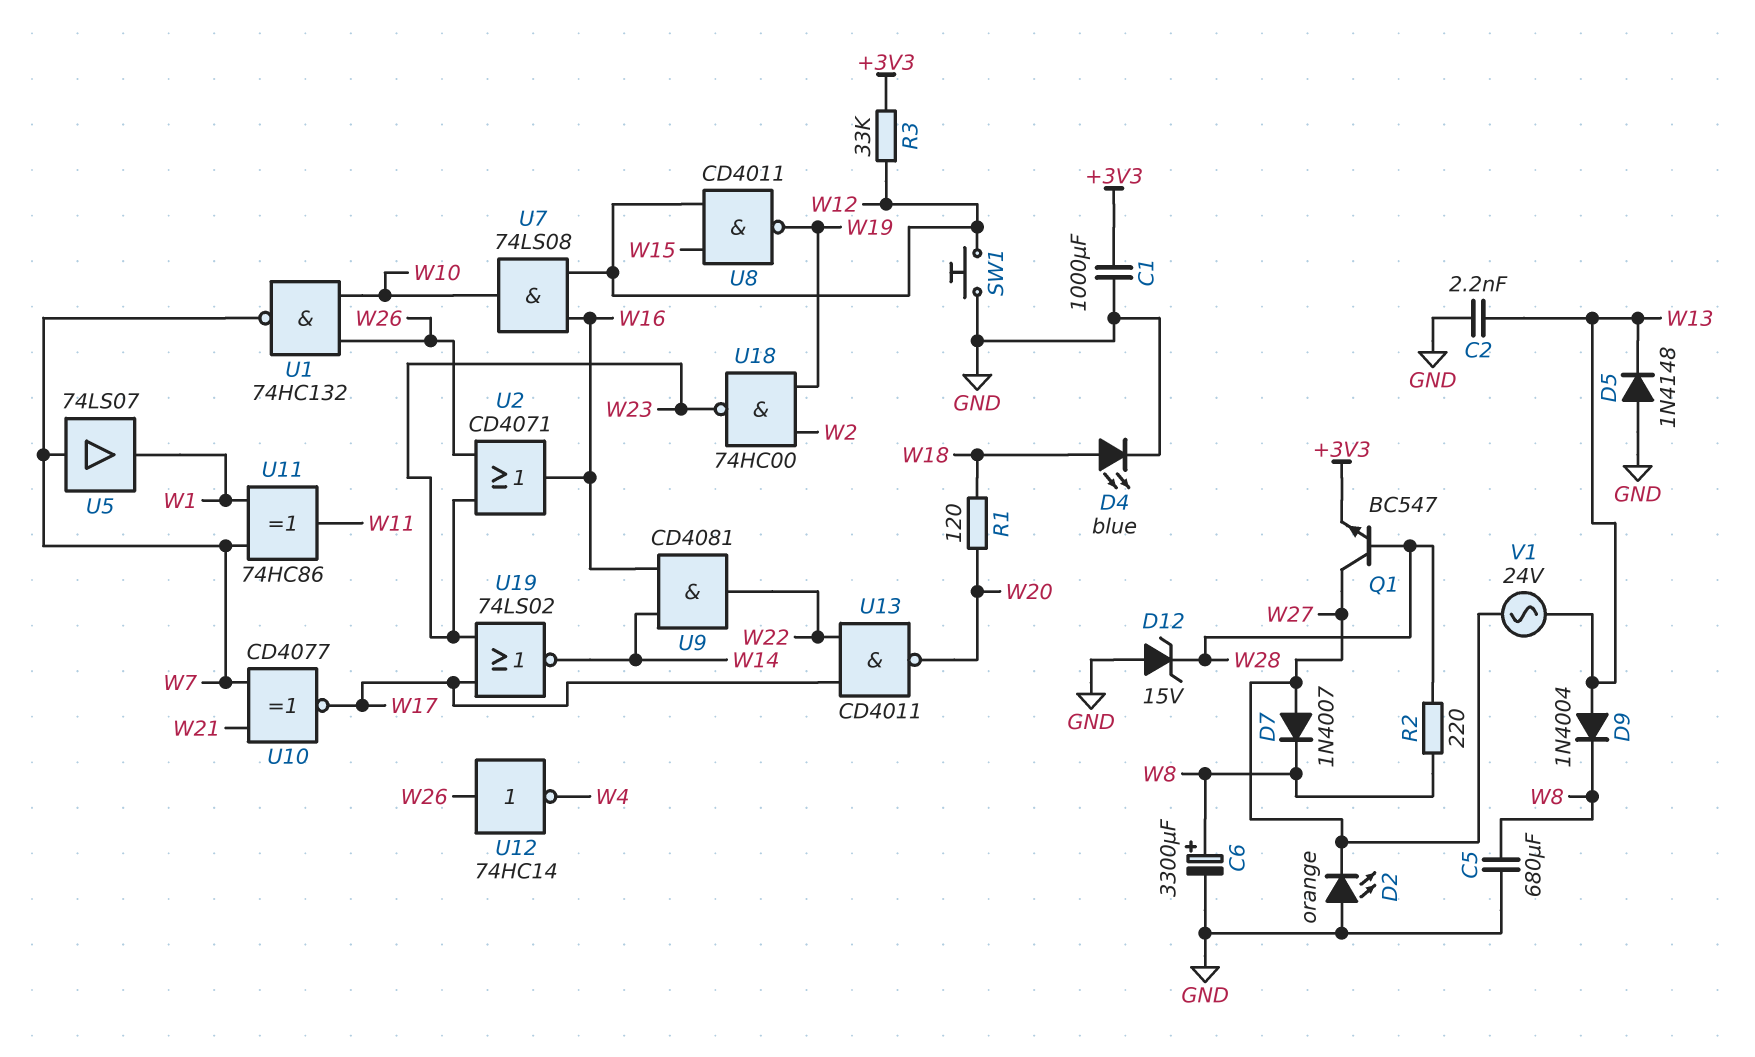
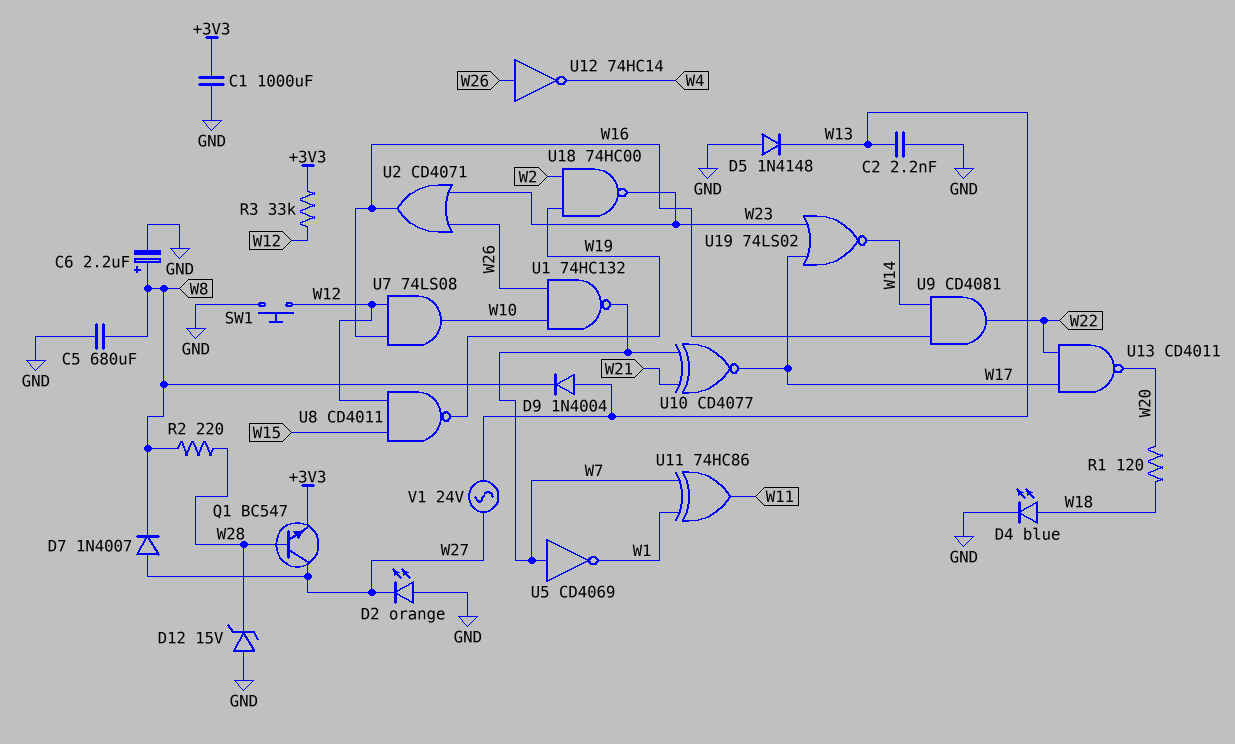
C6: 3300uF (plus W8, minus GND) -> 2.2uF (plus W8, minus GND)
U5: buffer 74LS07 (in W7, out W1) -> NOT CD4069 (in W7, out W1)

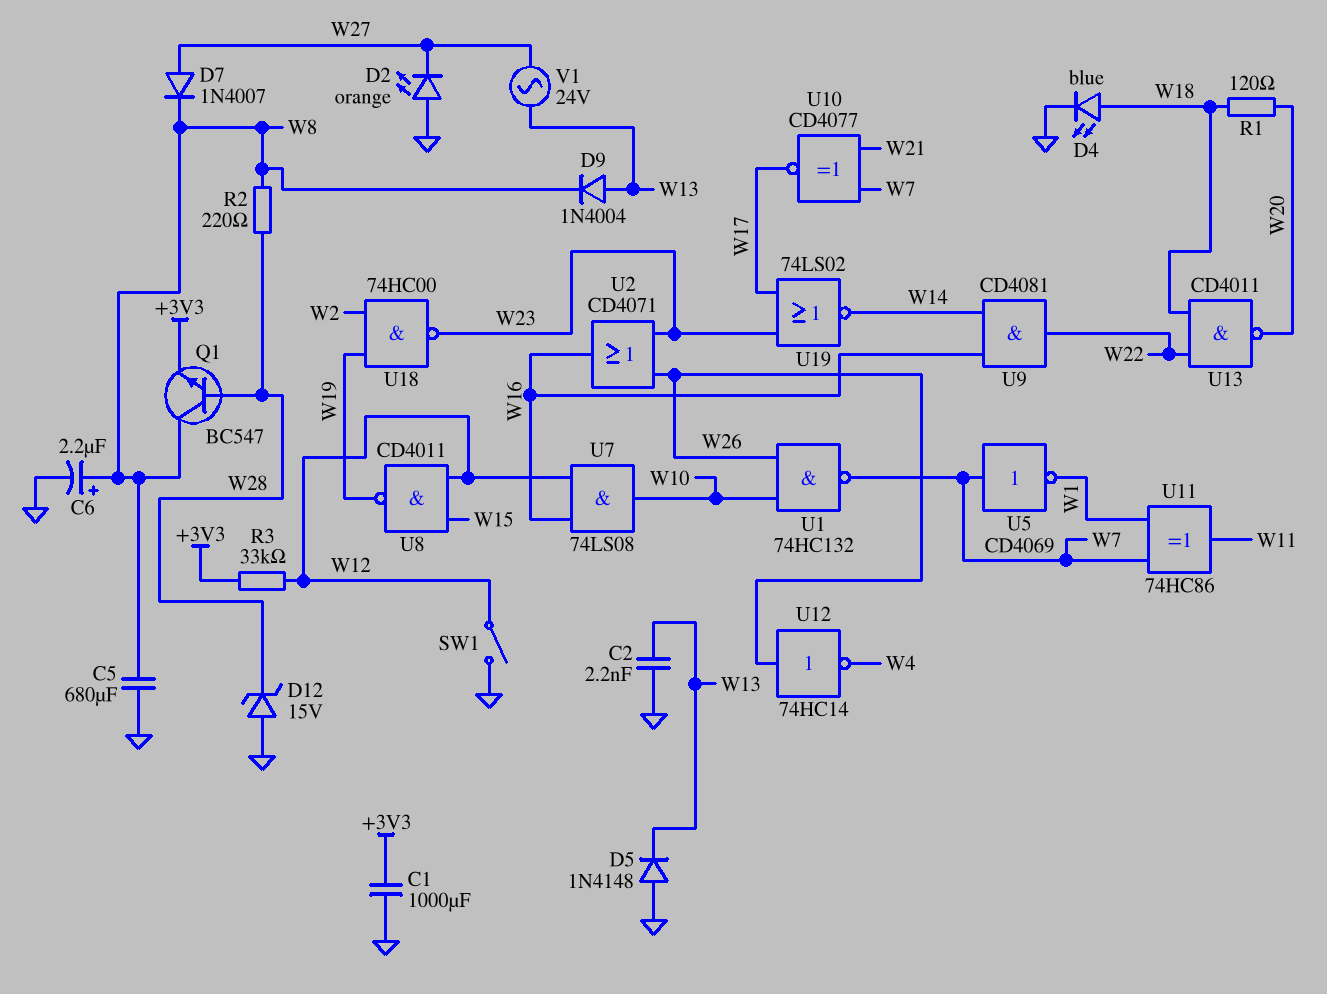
Q1: NPN BC547 (B W28, C W27, E +3V3) -> NPN BC547 (B W28, C W8, E +3V3)
SW1: button (GND, W12) -> switch (GND, W12)
U13: NAND CD4011 (in W17, in W22, out W20) -> NAND CD4011 (in W18, in W22, out W20)

